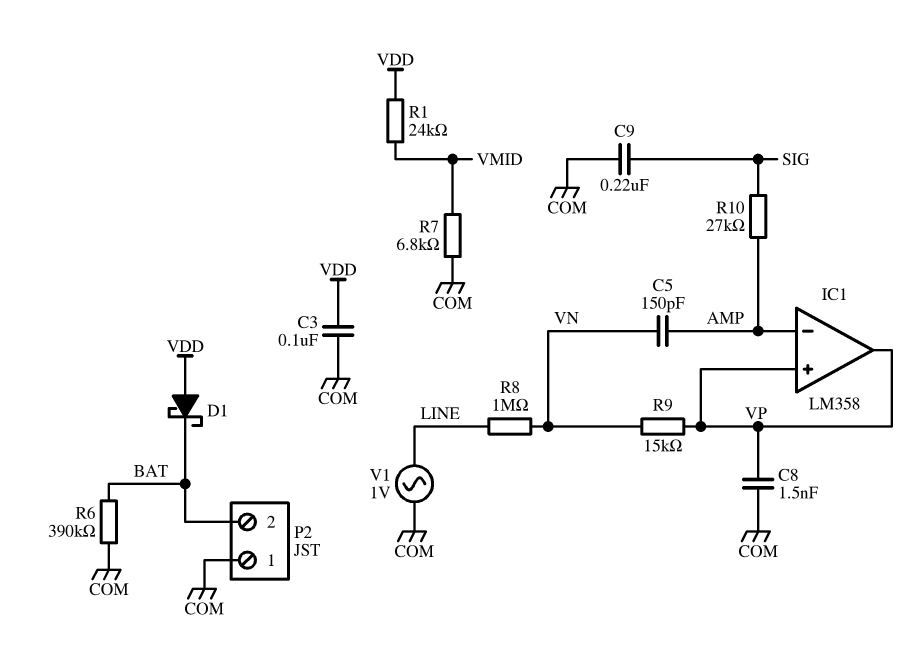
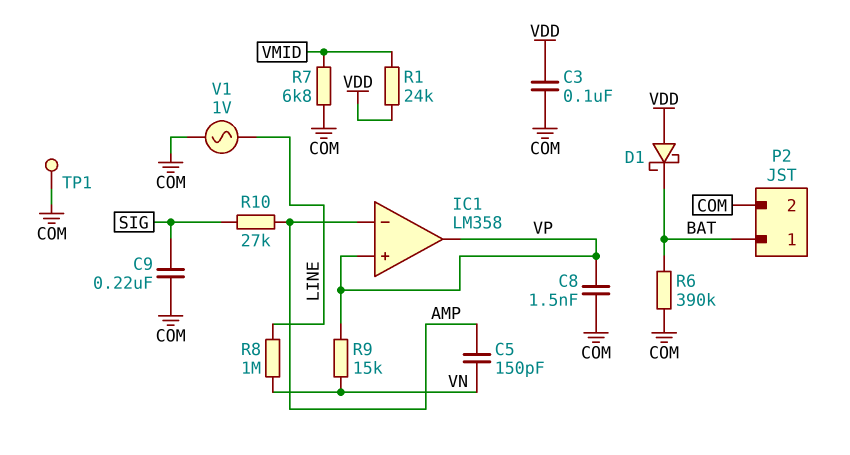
P2 pin 1: COM -> BAT
P2 pin 2: BAT -> COM
TP1: none -> test point (COM)

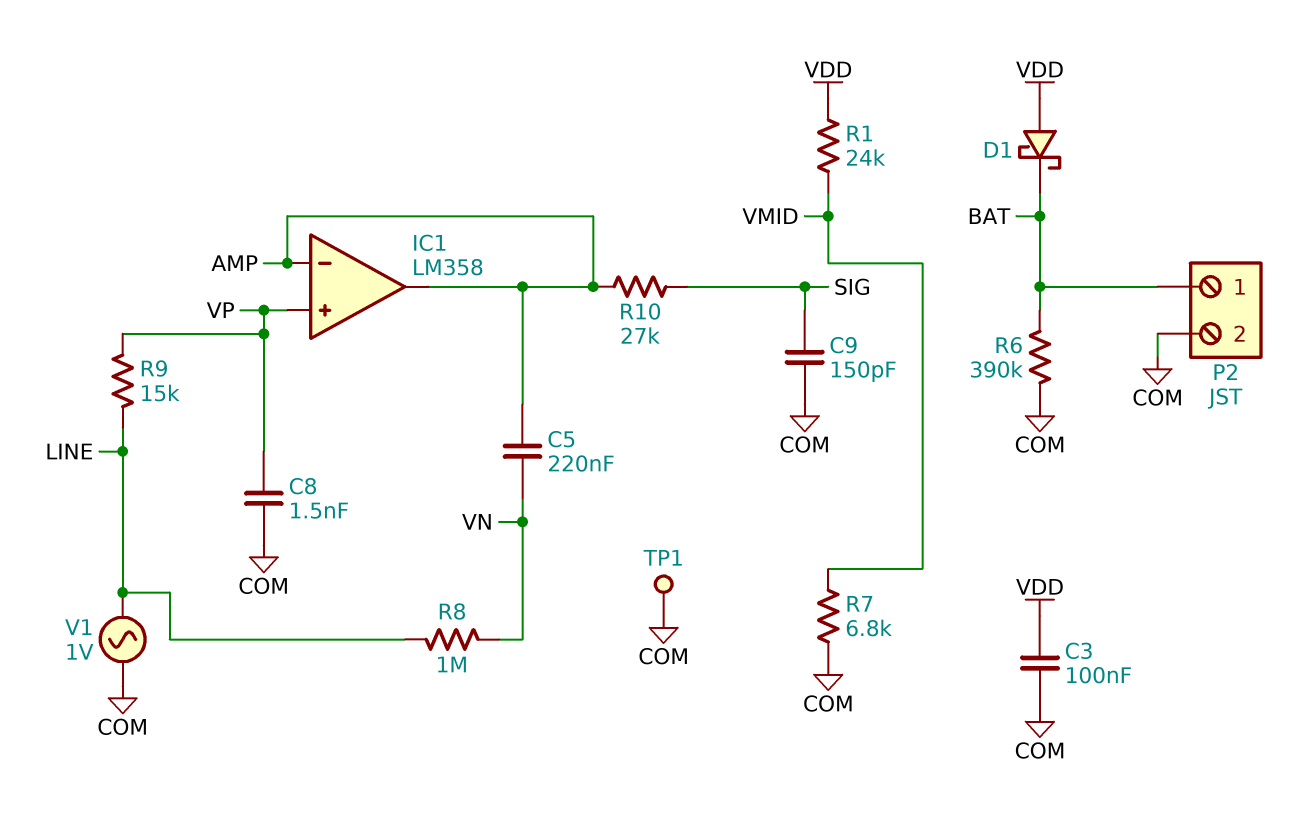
C5: 150pF (AMP, VN) -> 220nF (AMP, VN)
C9: 220nF (COM, SIG) -> 150pF (COM, SIG)
IC1 pin out: VP -> AMP
R9: 15k (VN, VP) -> 15k (LINE, VP)

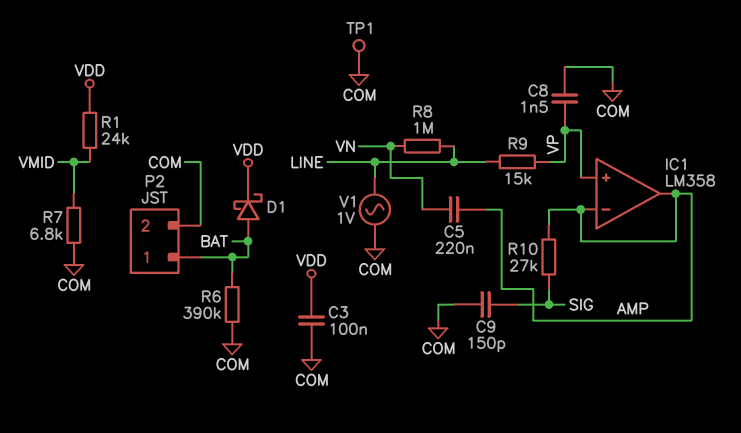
D1: schottky (A VDD, K BAT) -> schottky (A BAT, K VDD)

